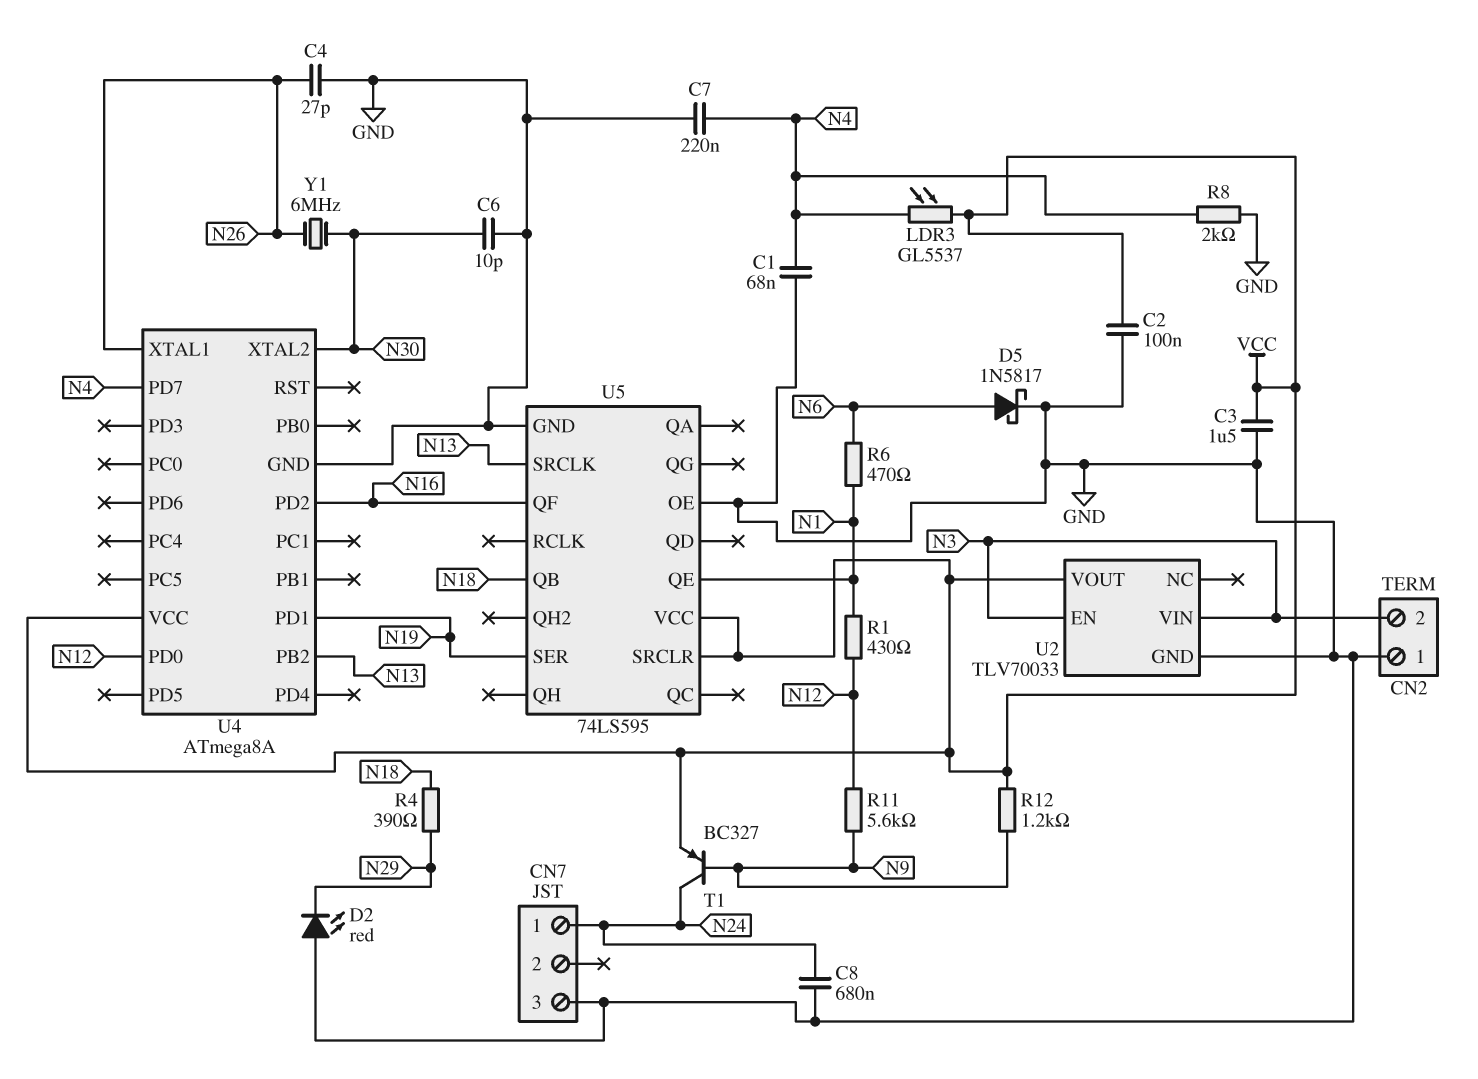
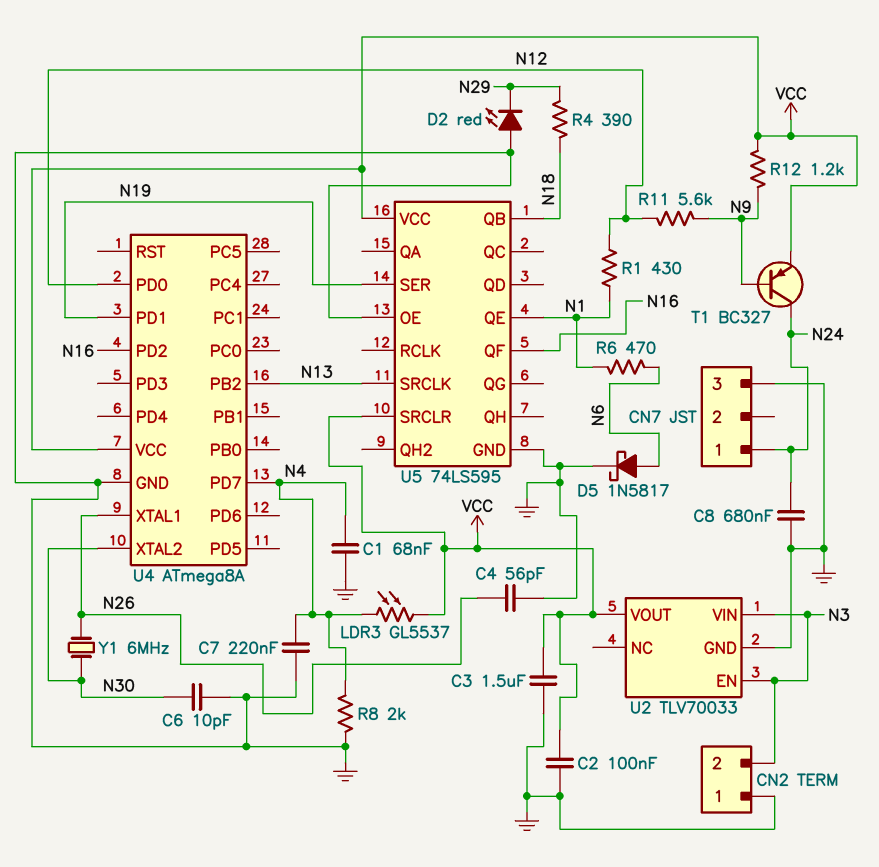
C4: 27pF (GND, N26) -> 56pF (GND, N26)

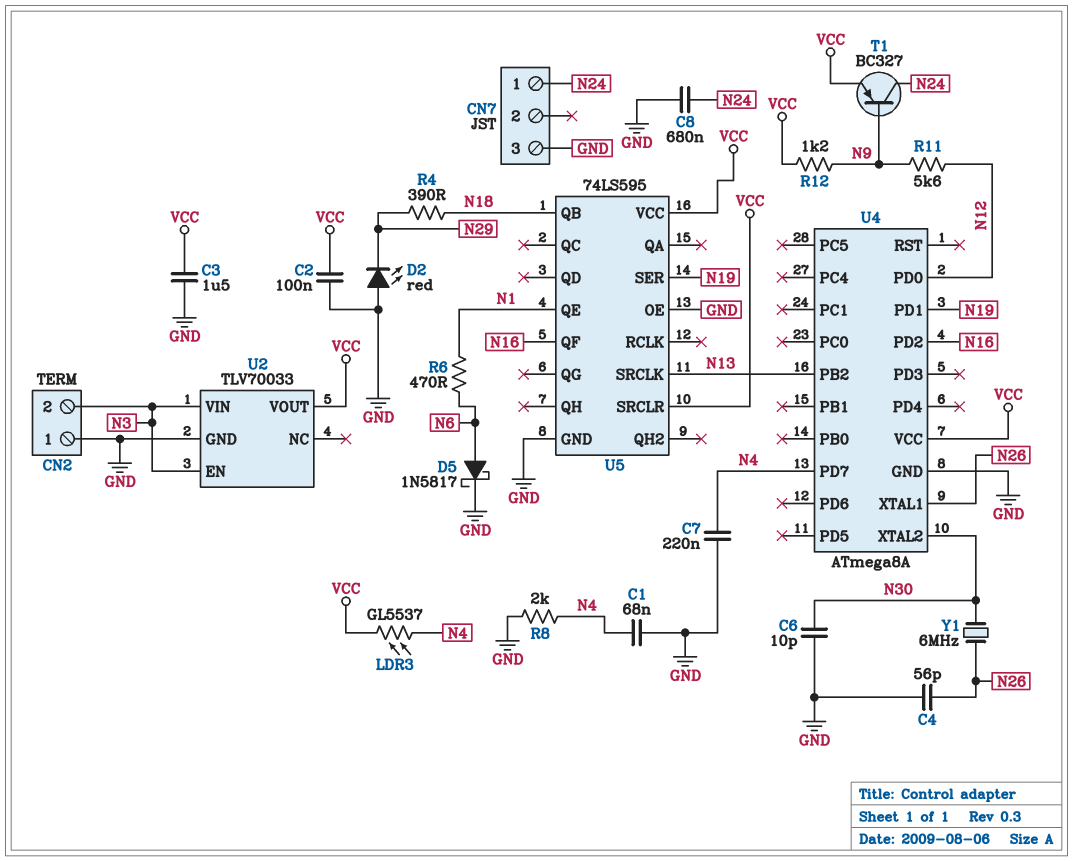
R1: 430 (N1, N12) -> none

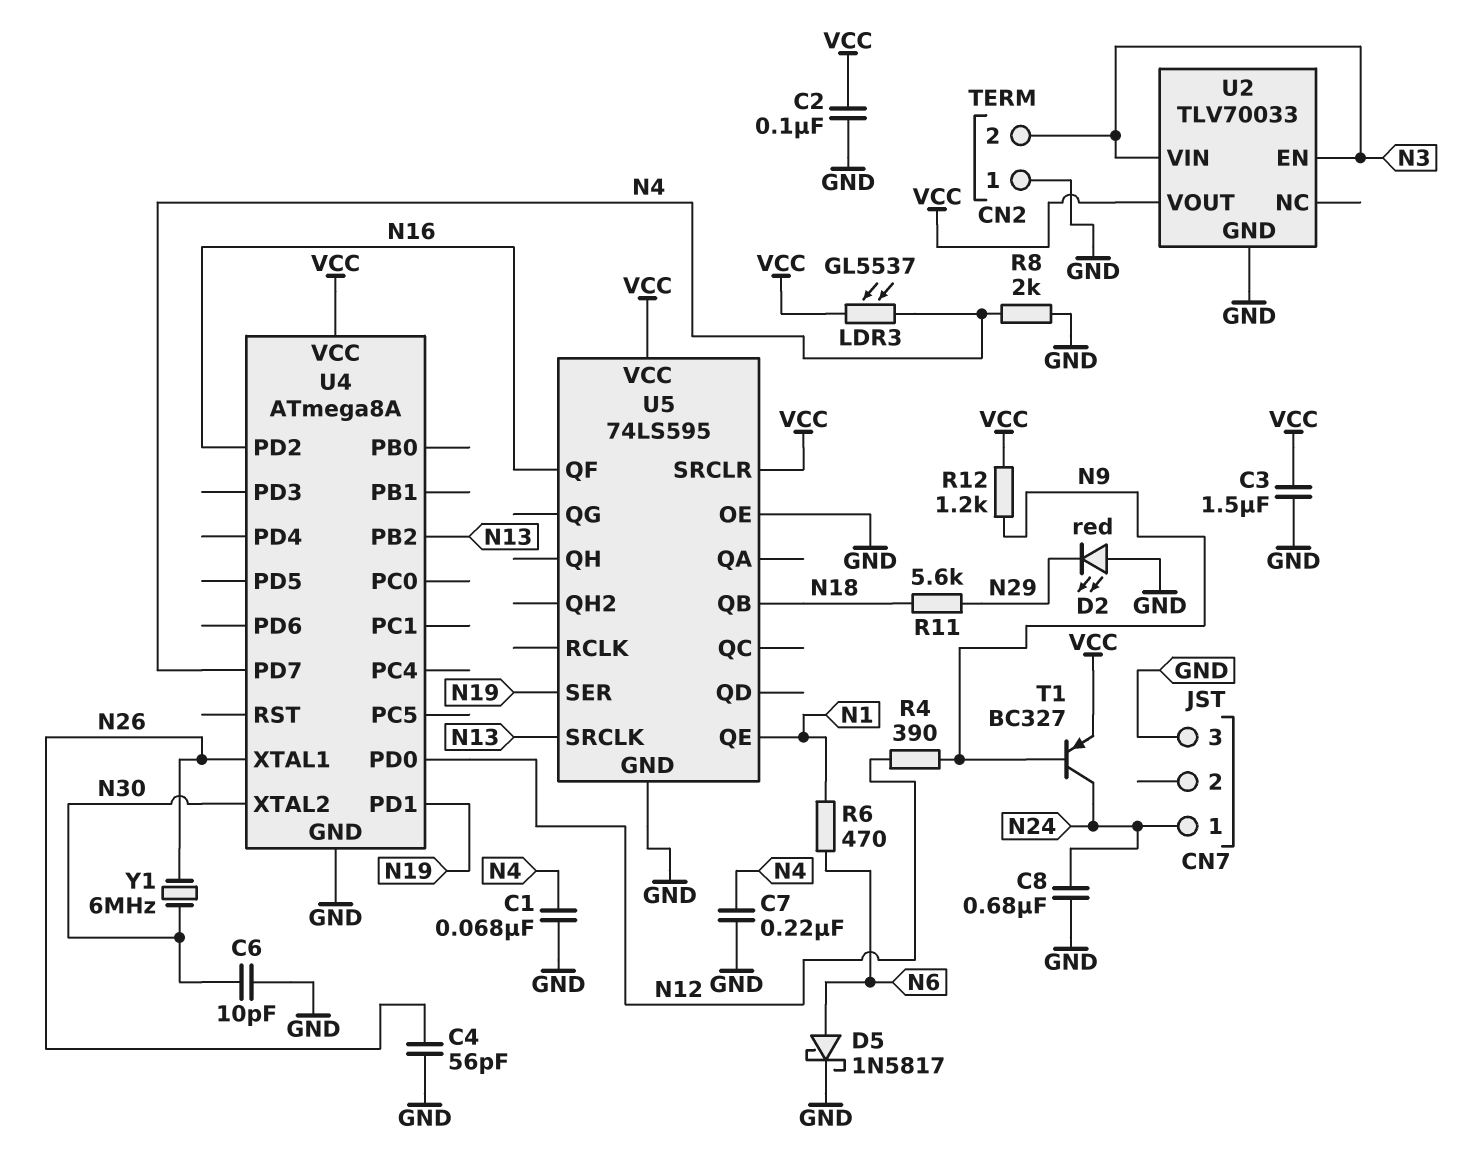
R4: 390 (N18, N29) -> 390 (N9, N12)
R11: 5.6k (N9, N12) -> 5.6k (N18, N29)

